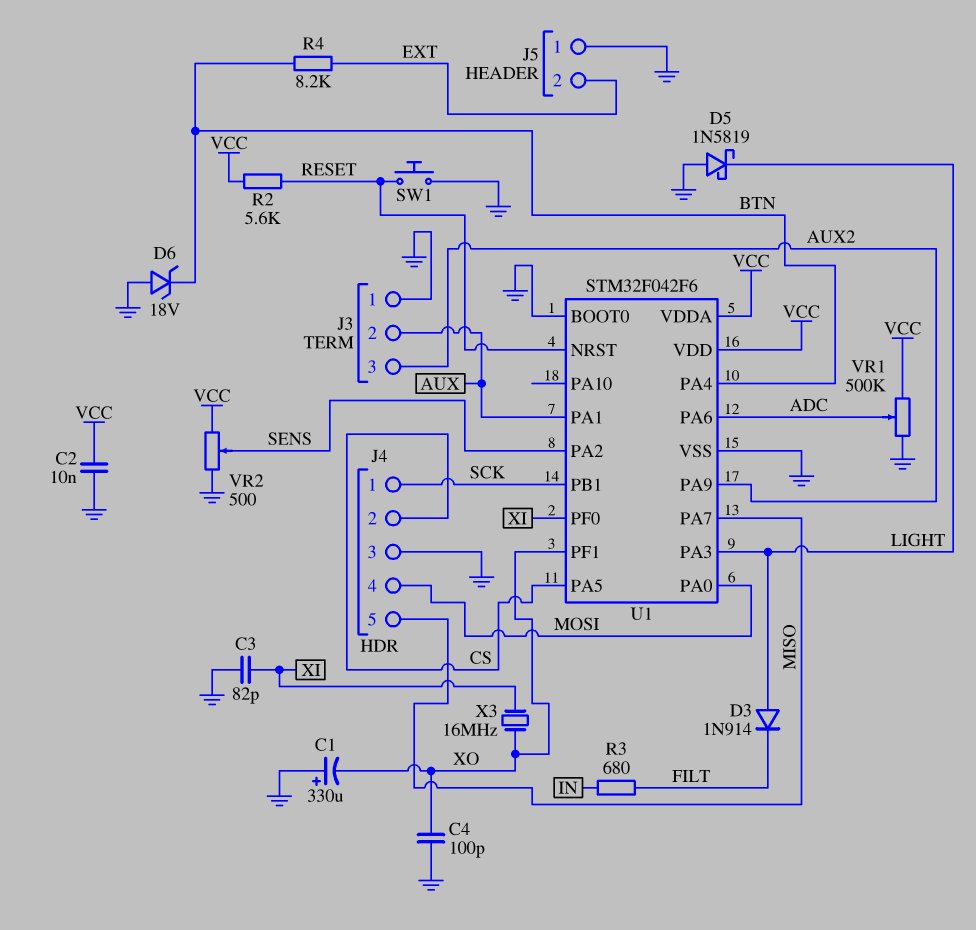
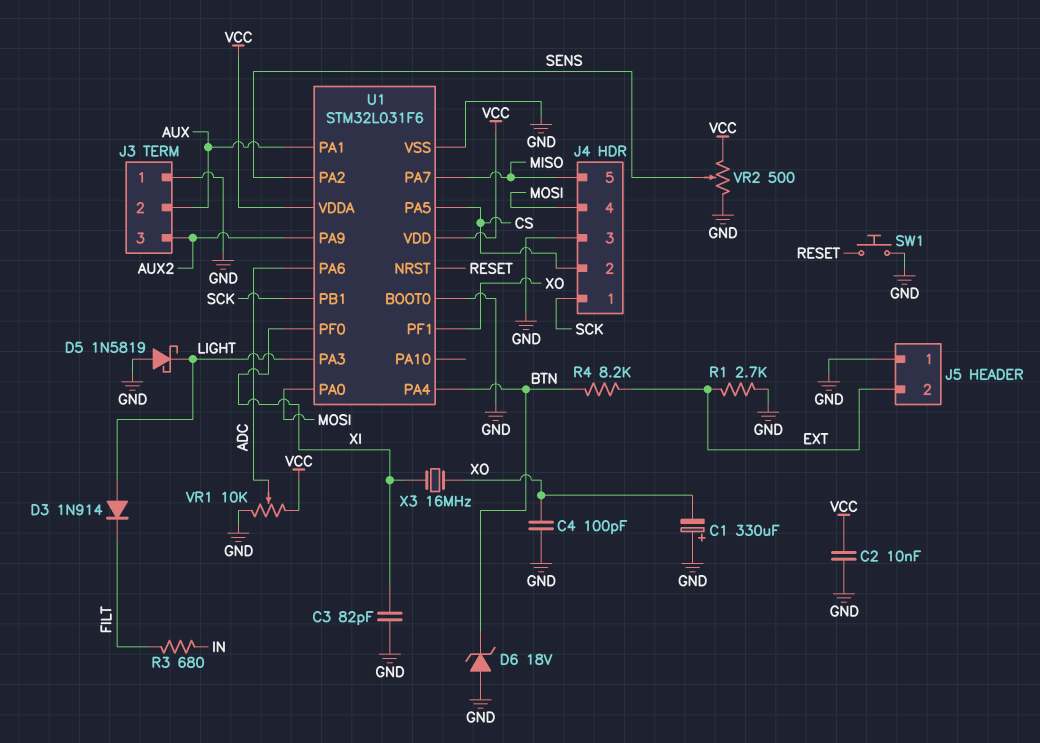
R1: none -> 2.7k (EXT, GND)
R2: 5.6k (RESET, VCC) -> none
U1: STM32F042F6 -> STM32L031F6
VR1: 500k (GND, VCC, wiper ADC) -> 10k (GND, VCC, wiper ADC)

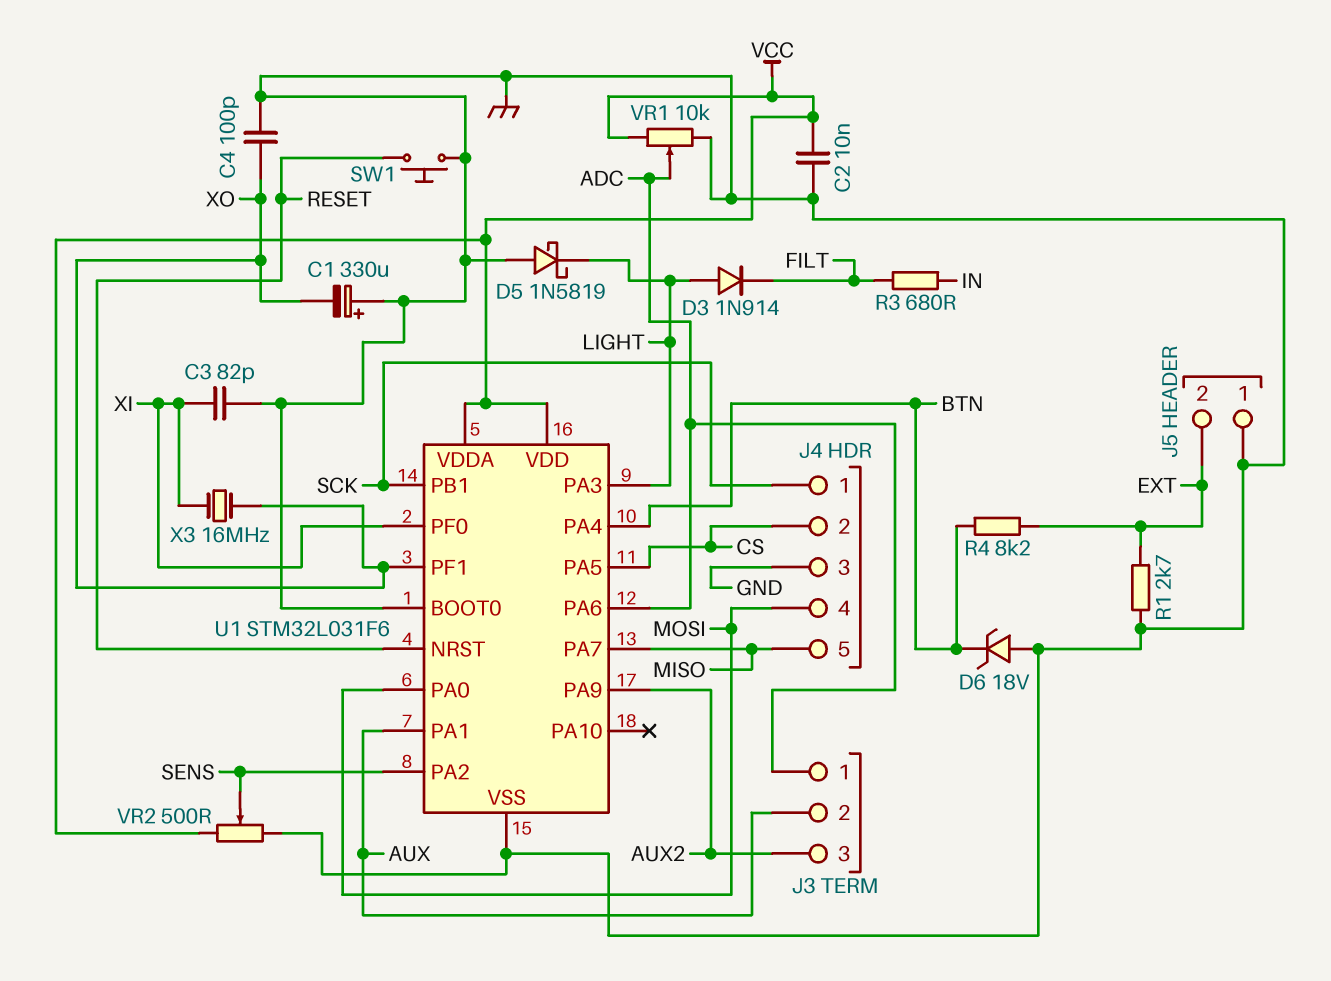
J3 pin 1: GND -> ADC

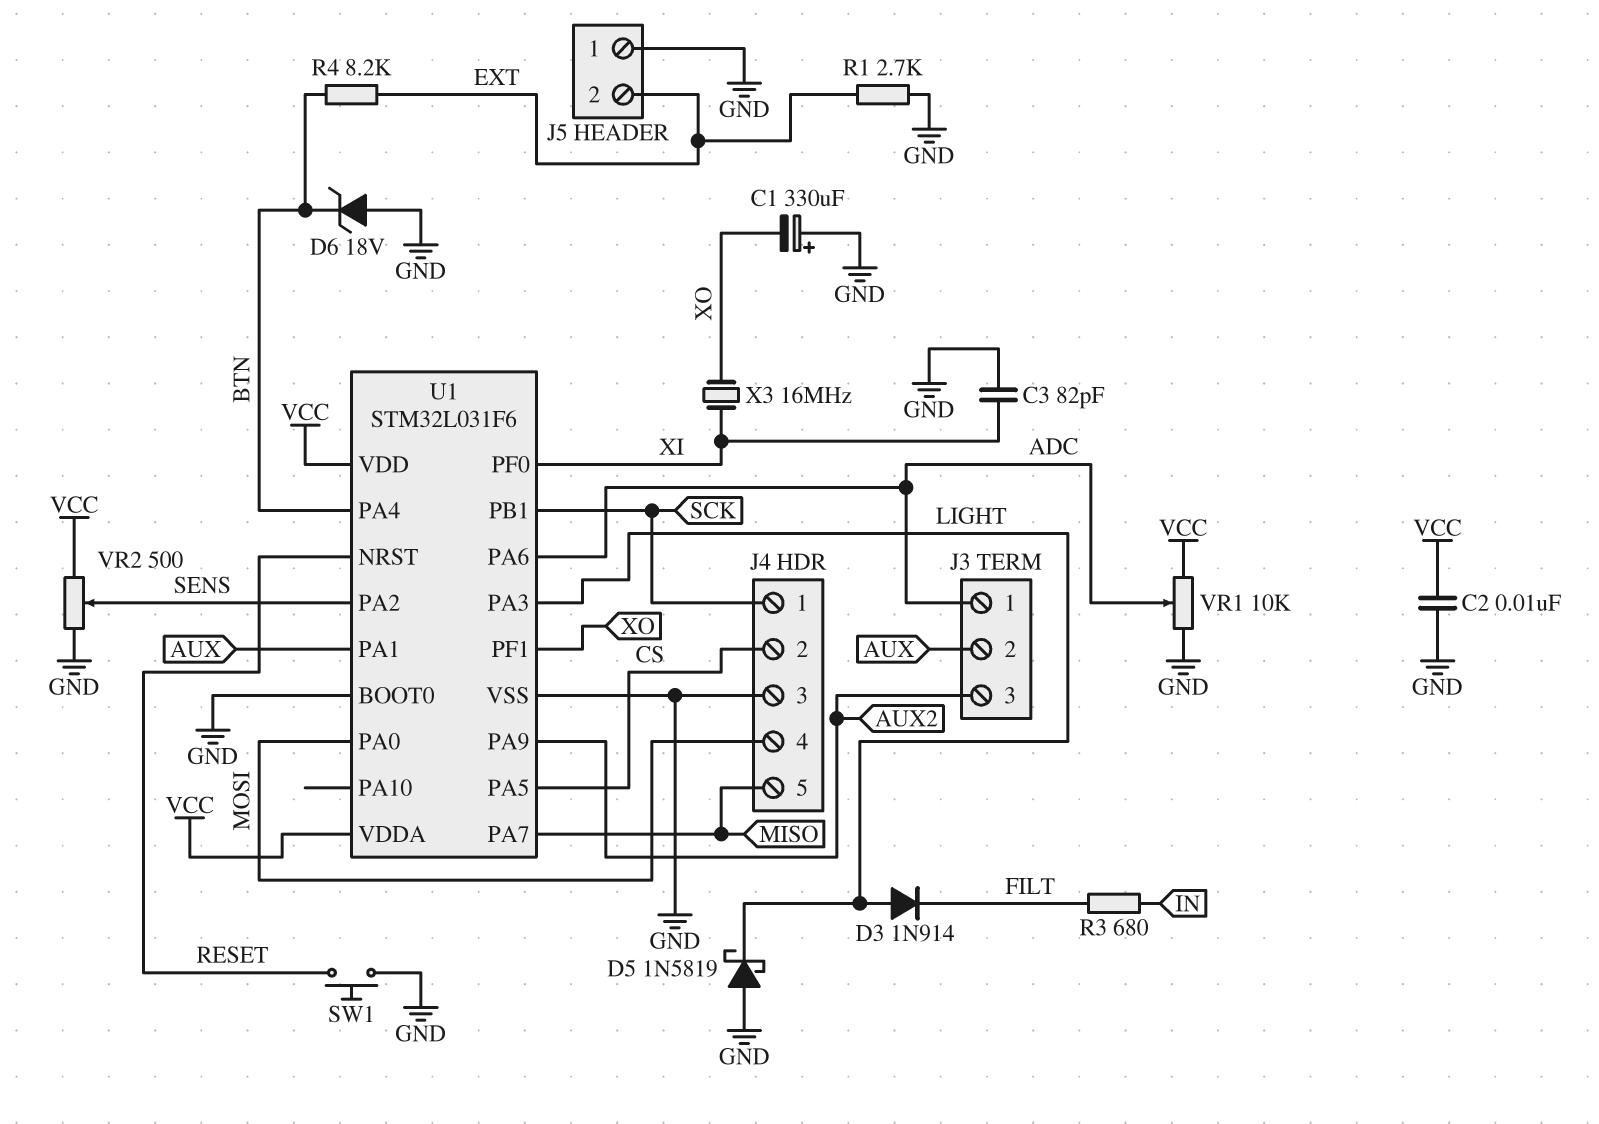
C4: 100pF (GND, XO) -> none

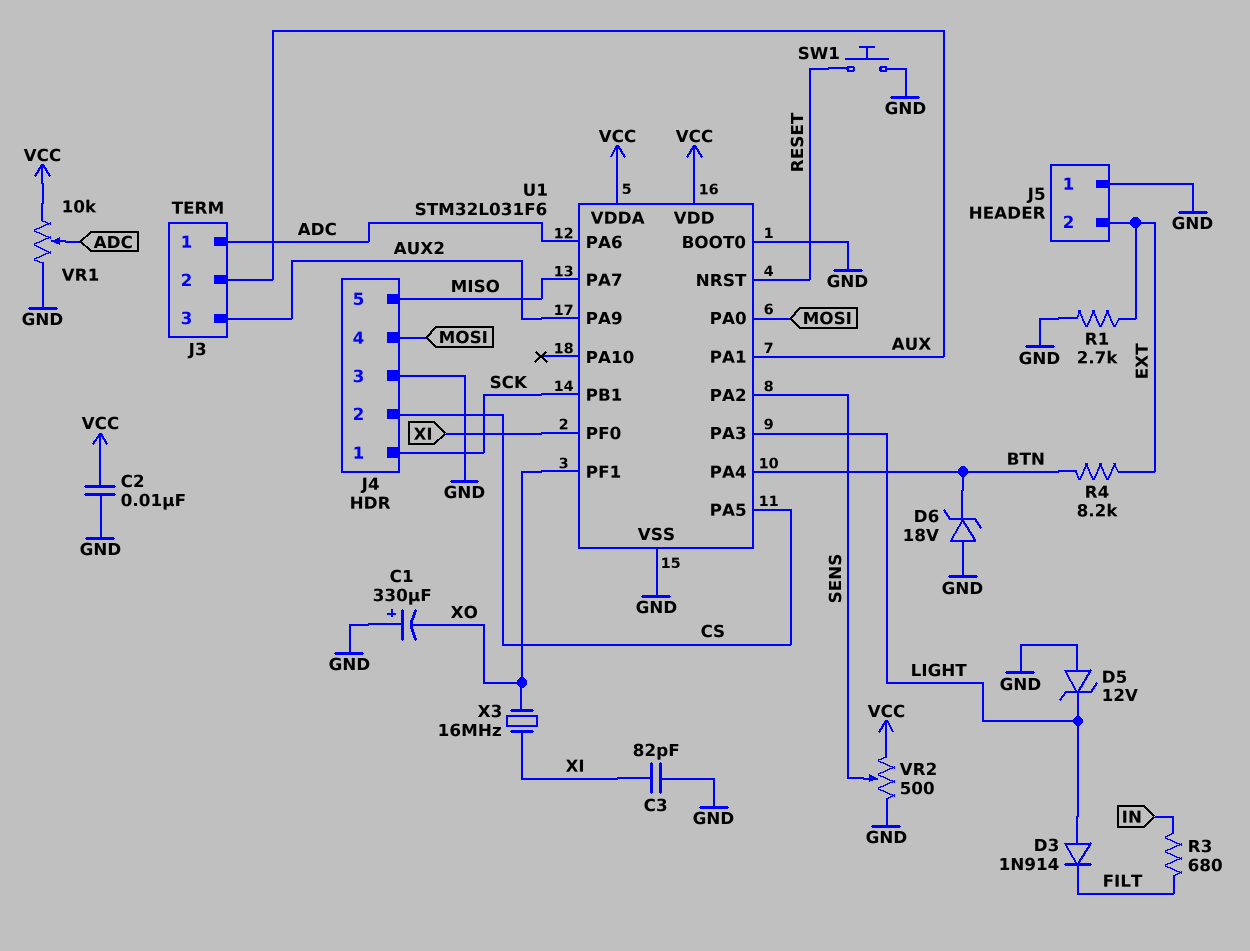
D5: schottky 1N5819 (A GND, K LIGHT) -> zener 12V (A GND, K LIGHT)

